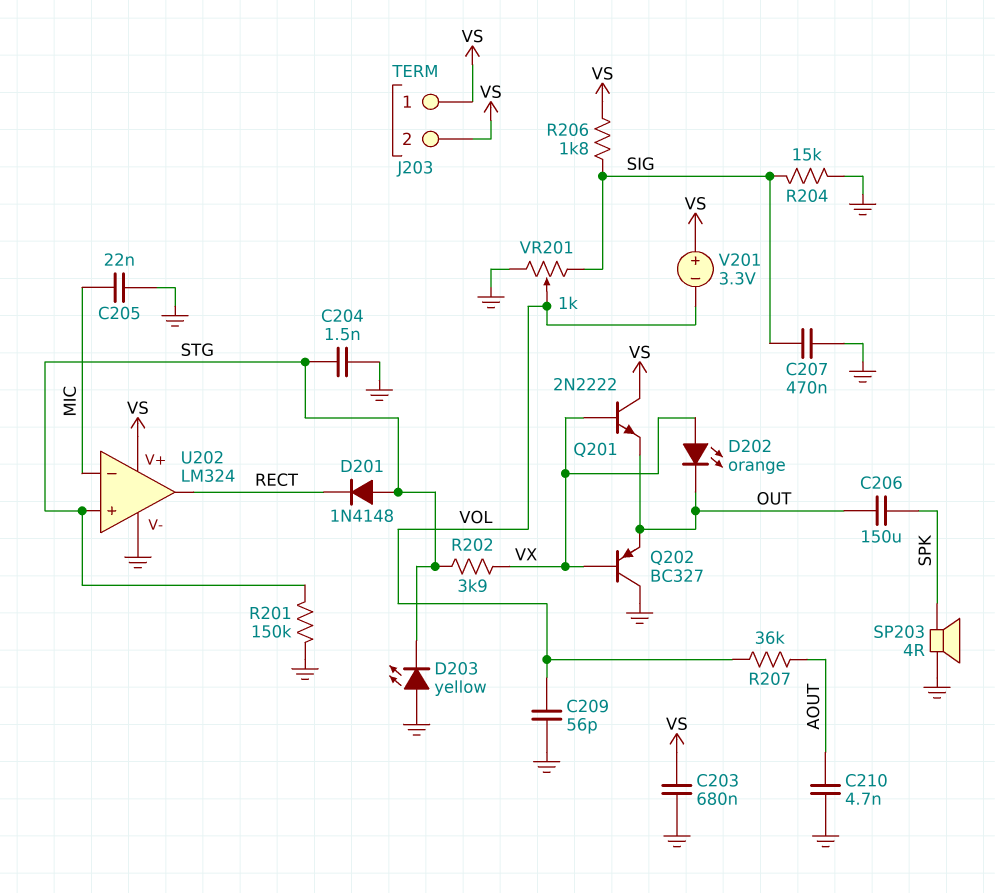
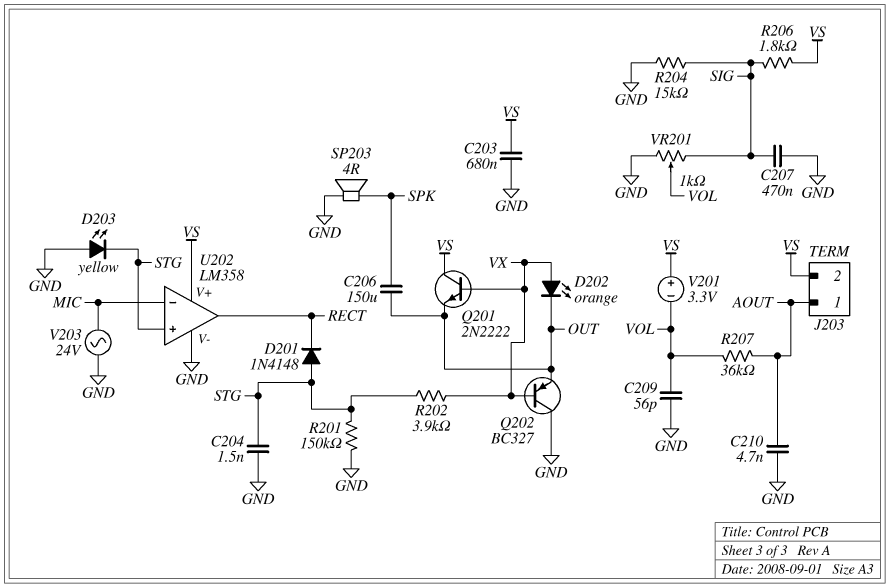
C205: 22nF (GND, MIC) -> none
J203 pin 1: VS -> AOUT
U202: LM324 -> LM358
V203: none -> AC 24V (GND, MIC)

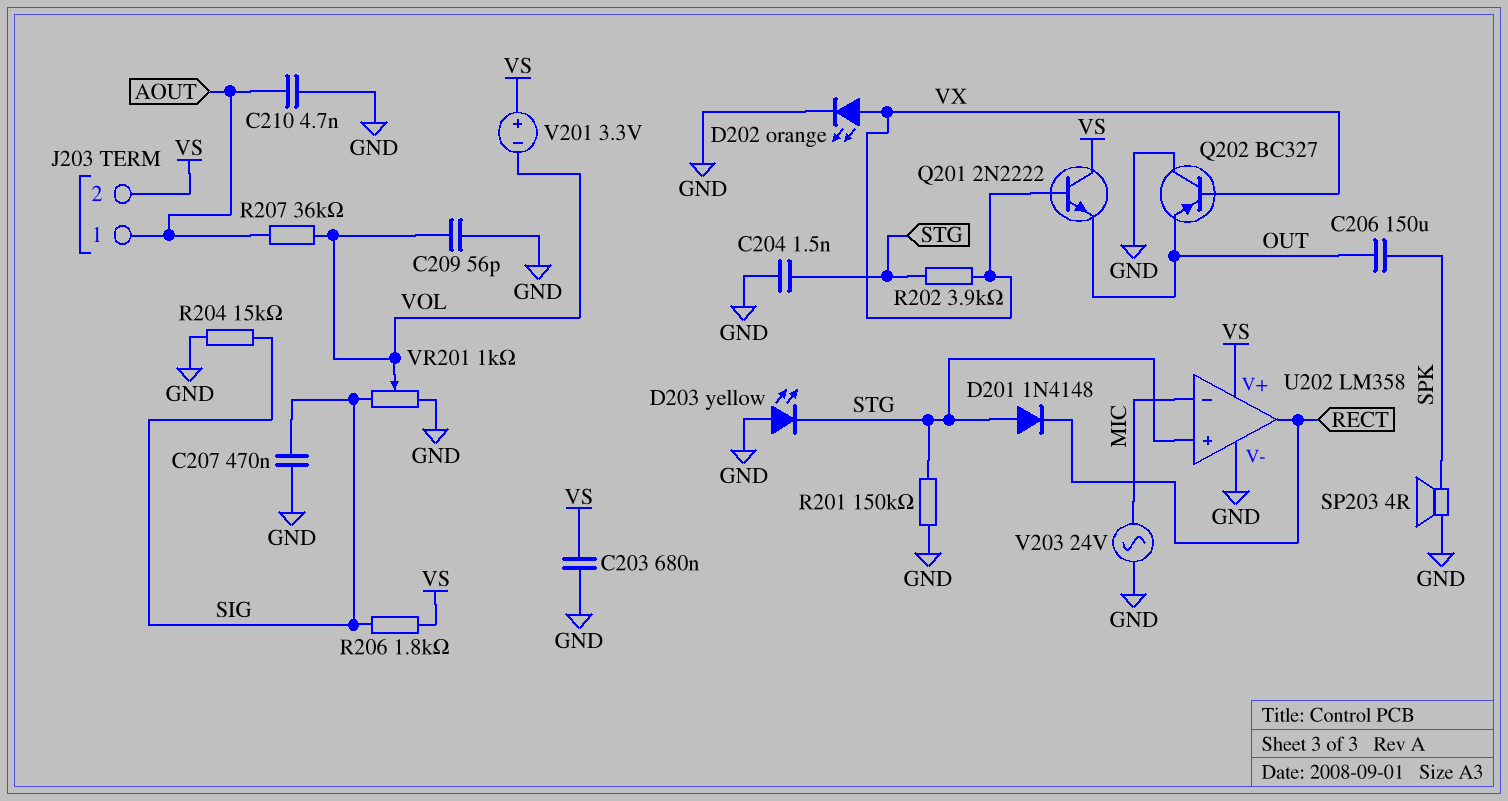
D202: LED orange (A VX, K OUT) -> LED orange (A VX, K GND)

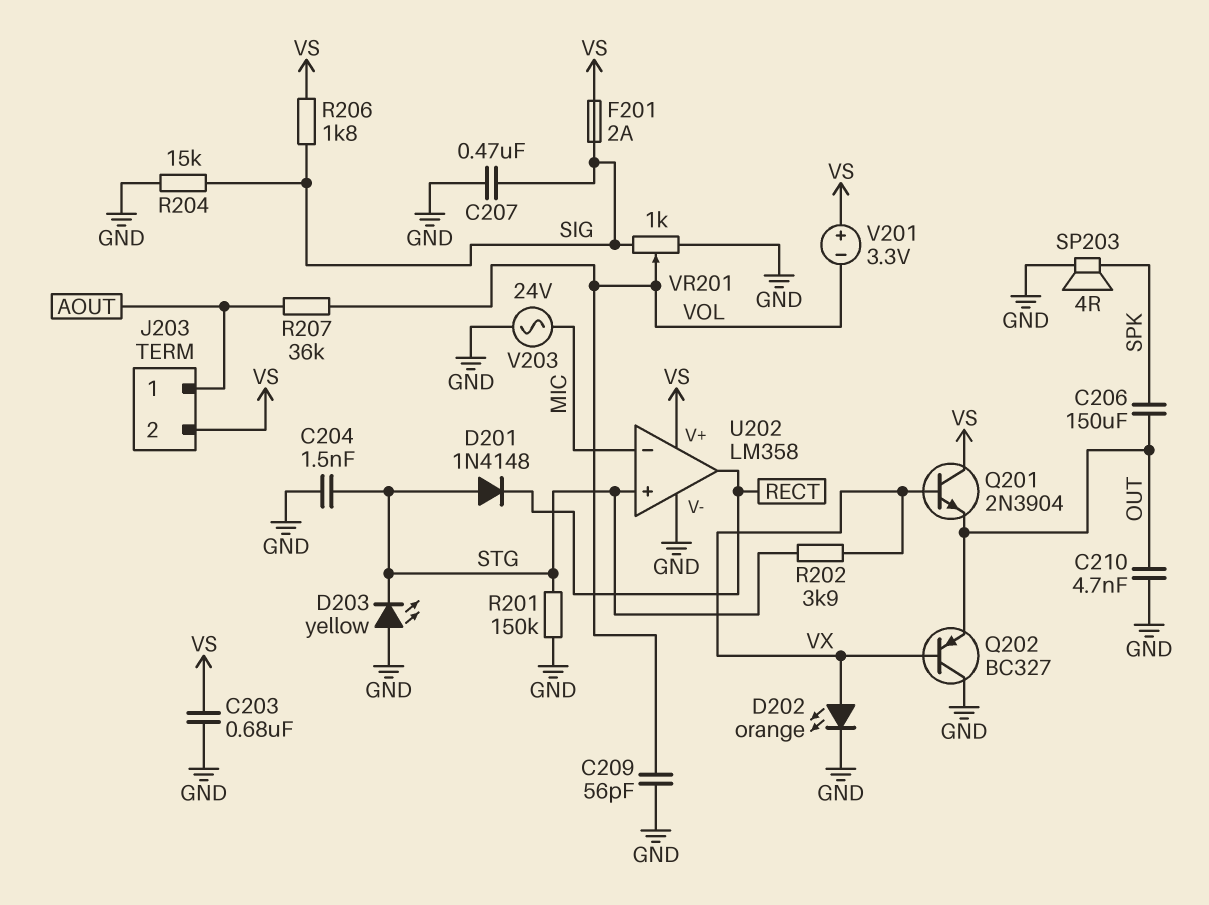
C210: 4.7nF (AOUT, GND) -> 4.7nF (GND, OUT)
F201: none -> 2A (SIG, VS)
Q201: NPN 2N2222 (B VX, C VS, E OUT) -> NPN 2N3904 (B VX, C VS, E OUT)

